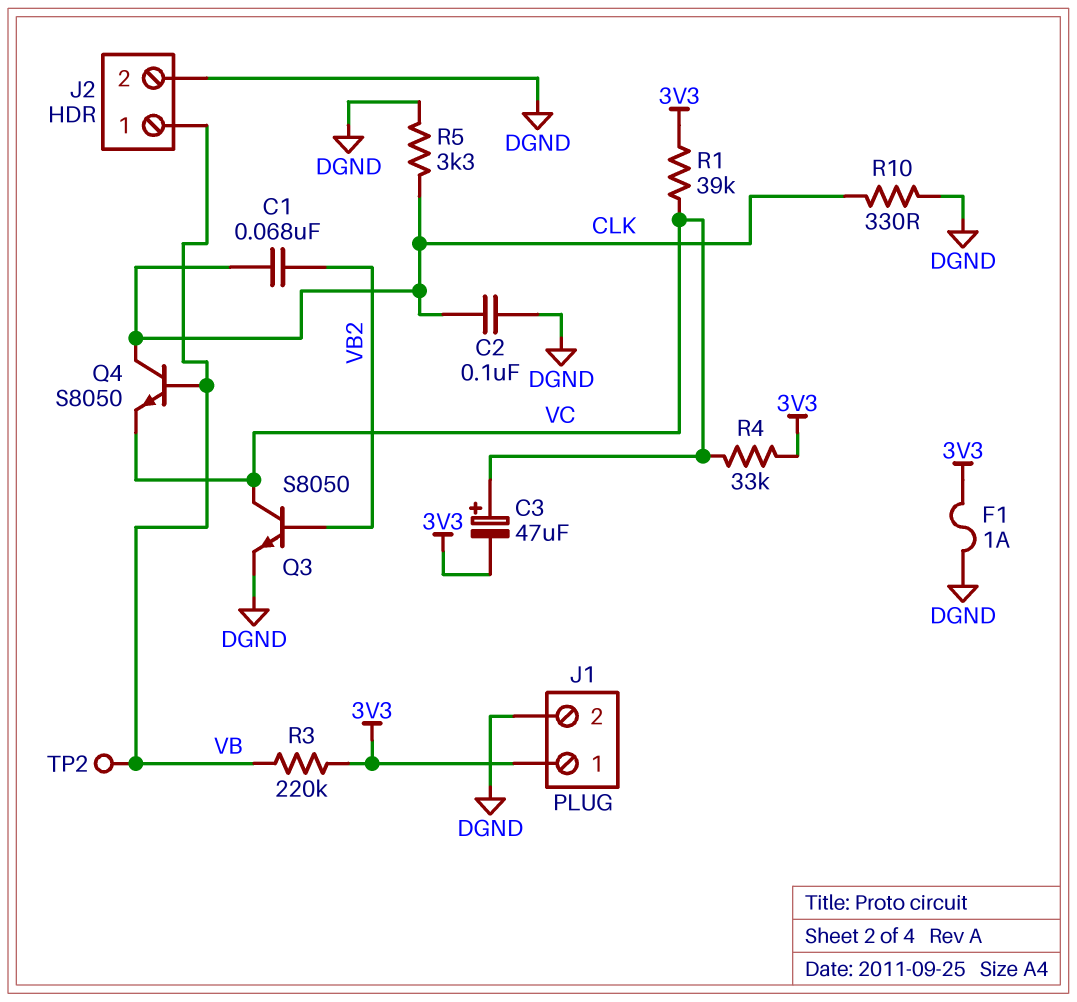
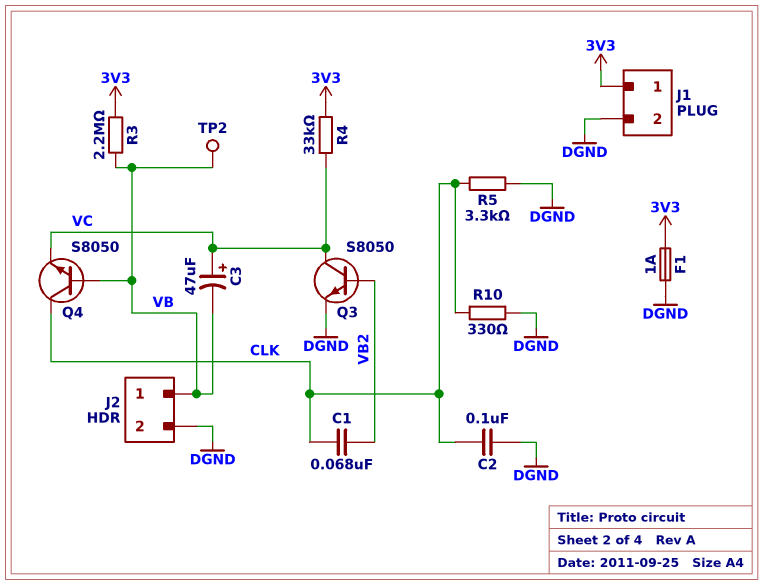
C3: 47uF (plus VC, minus 3V3) -> 47uF (plus VC, minus VB)
R1: 39k (3V3, VC) -> none
R3: 220k (3V3, VB) -> 2.2M (3V3, VB)

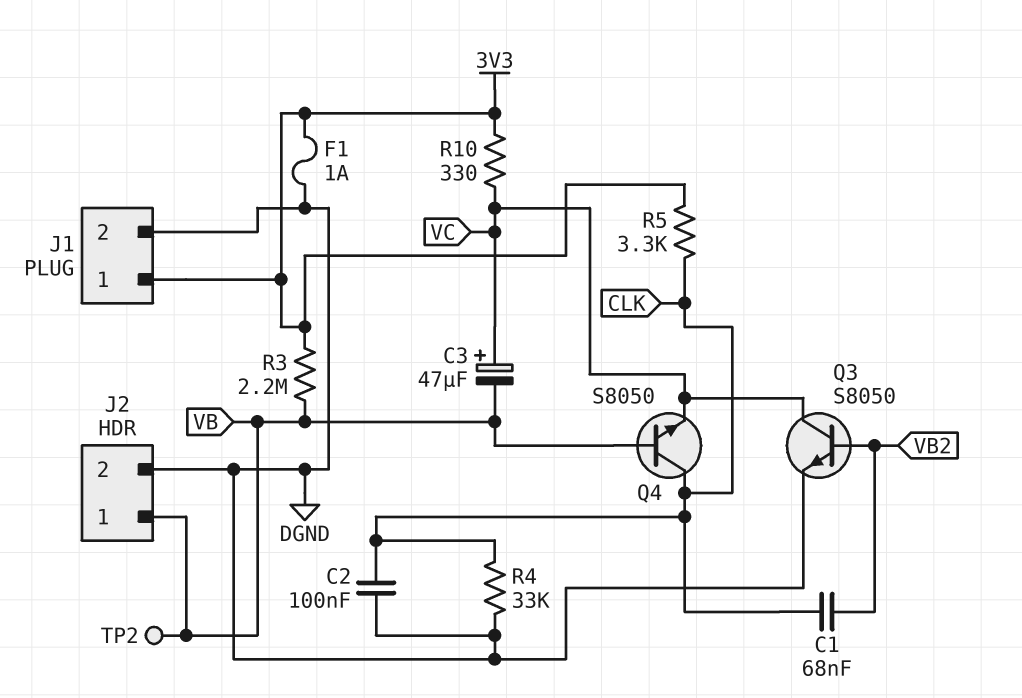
R4: 33k (3V3, VC) -> 33k (CLK, DGND)
R5: 3.3k (CLK, DGND) -> 3.3k (3V3, CLK)
R10: 330 (CLK, DGND) -> 330 (3V3, VC)

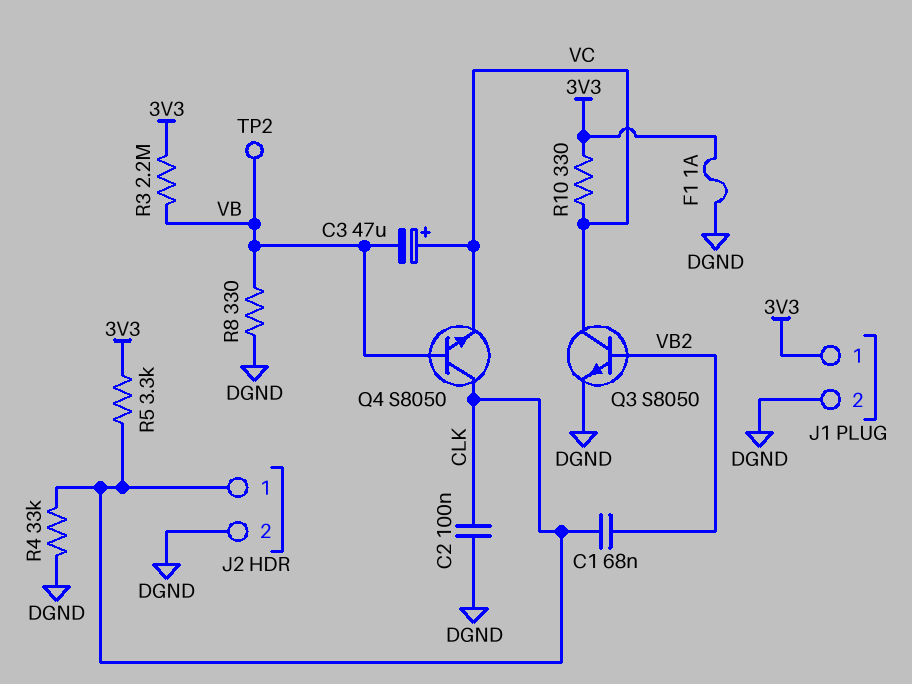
J2 pin 1: VB -> CLK
R8: none -> 330 (DGND, VB)

